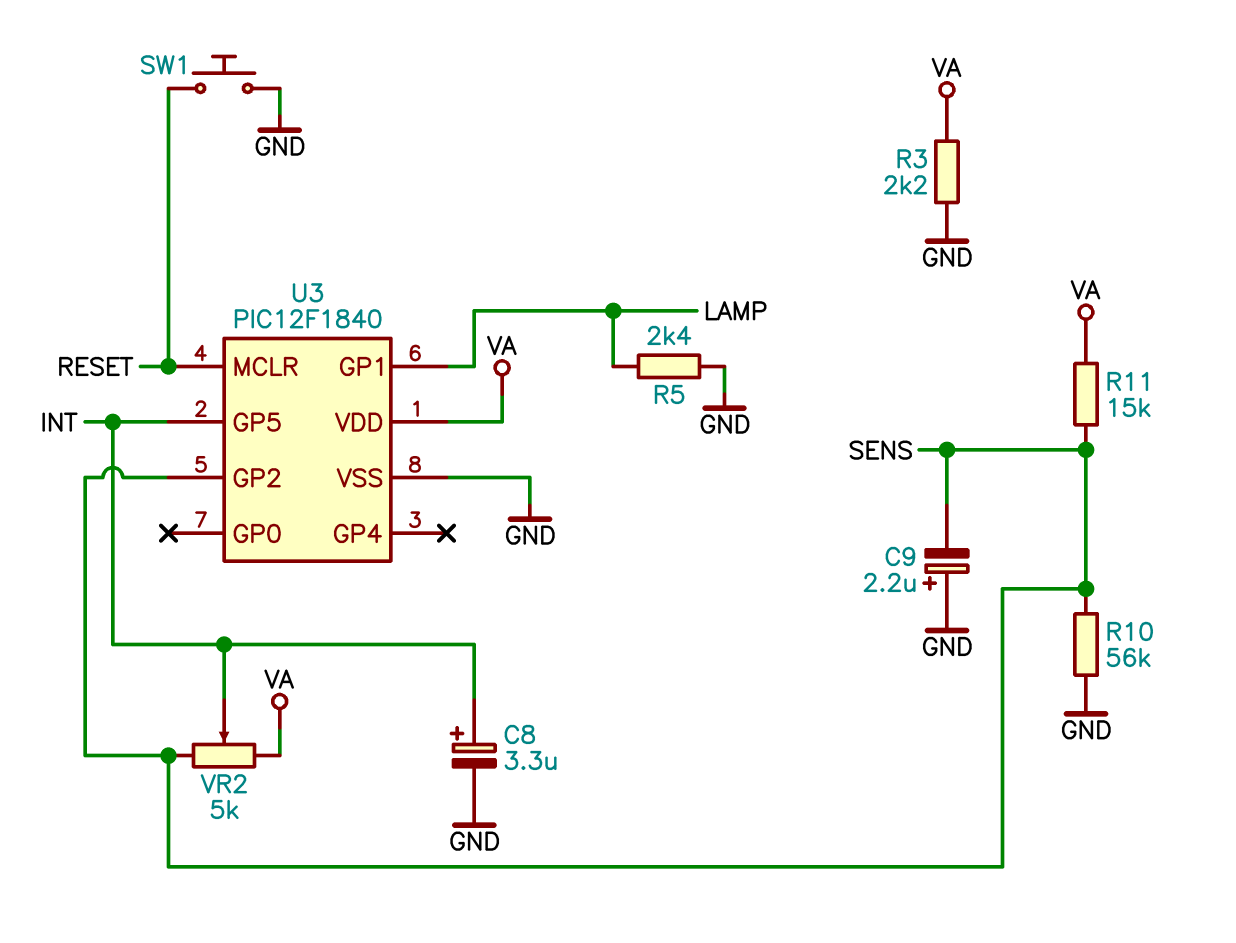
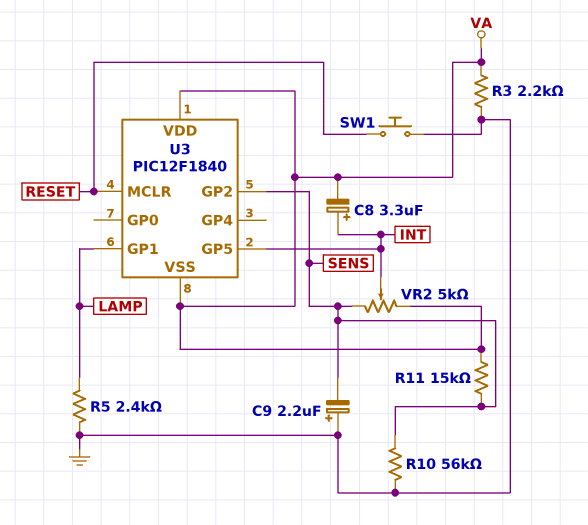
C8: 3.3uF (plus INT, minus GND) -> 3.3uF (plus INT, minus VA)
U3 pin VSS: GND -> VA

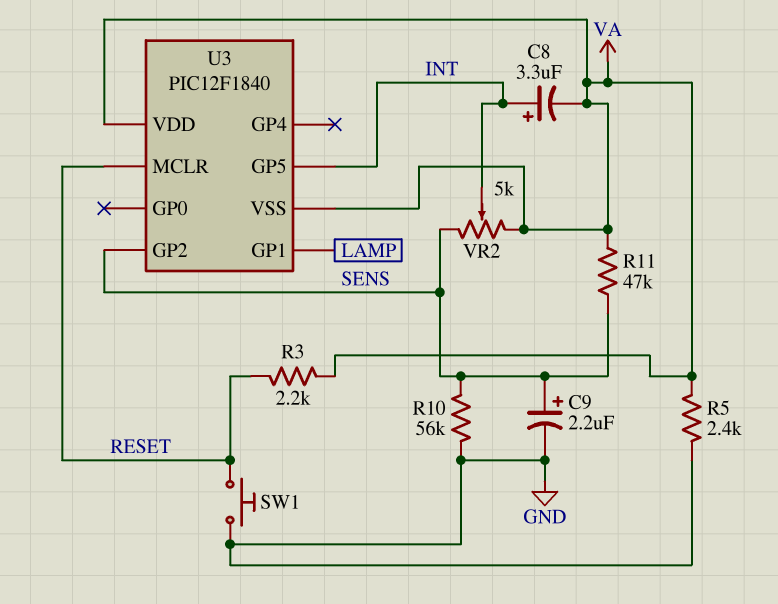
C9: 2.2uF (plus GND, minus SENS) -> 2.2uF (plus SENS, minus GND)
R3: 2.2k (GND, VA) -> 2.2k (RESET, VA)
R5: 2.4k (GND, LAMP) -> 2.4k (GND, VA)
R11: 15k (SENS, VA) -> 47k (SENS, VA)

